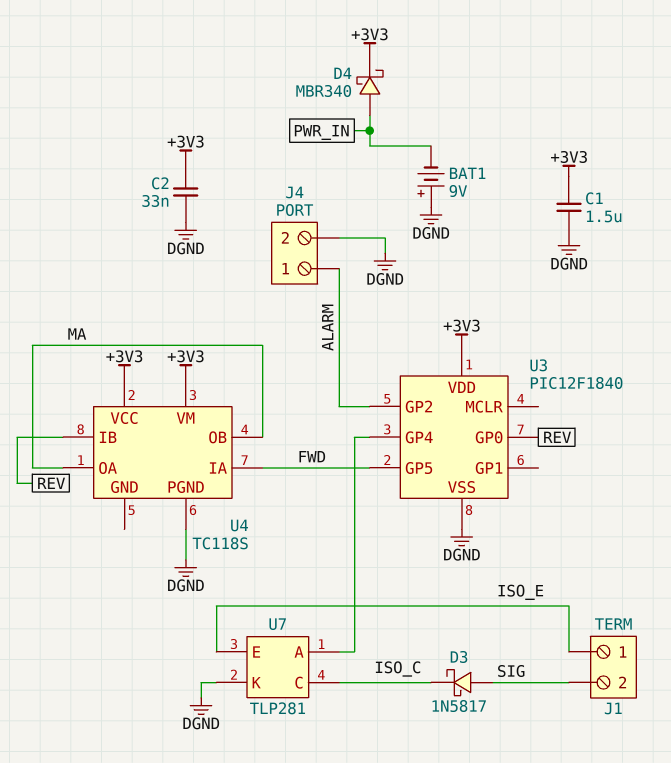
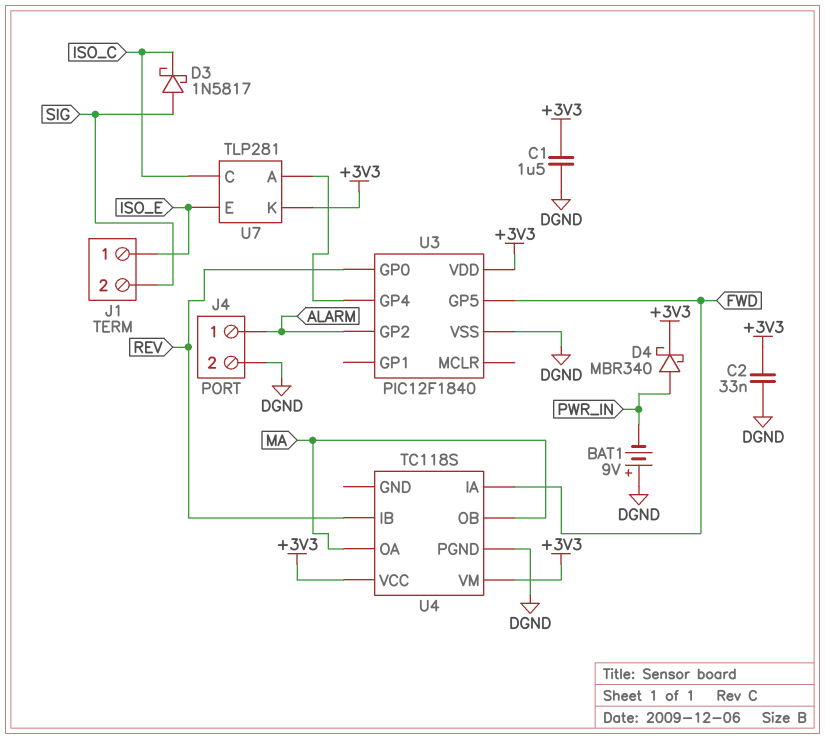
U7 pin K: DGND -> +3V3

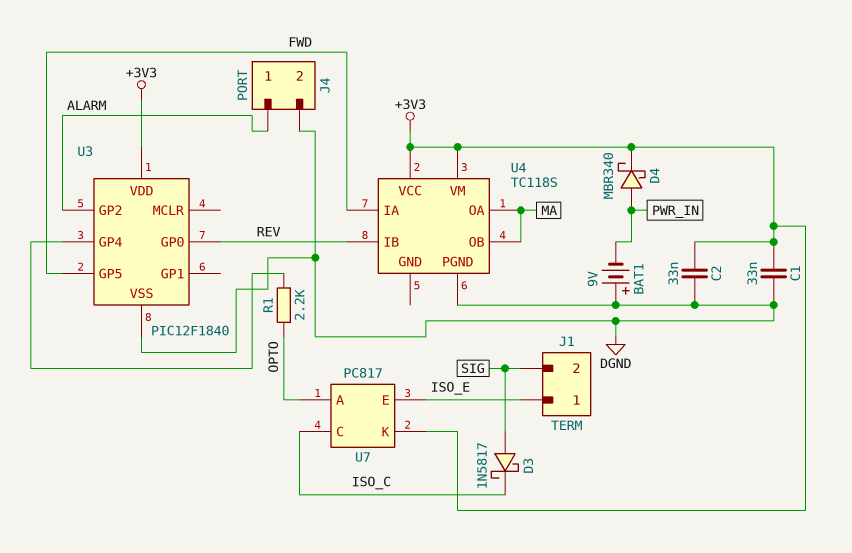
C1: 1.5uF (+3V3, DGND) -> 33nF (+3V3, DGND)
R1: none -> 2.2k (OPTO, U3/GP4)
U7: TLP281 -> PC817
U7 pin A: U3/GP4 -> OPTO

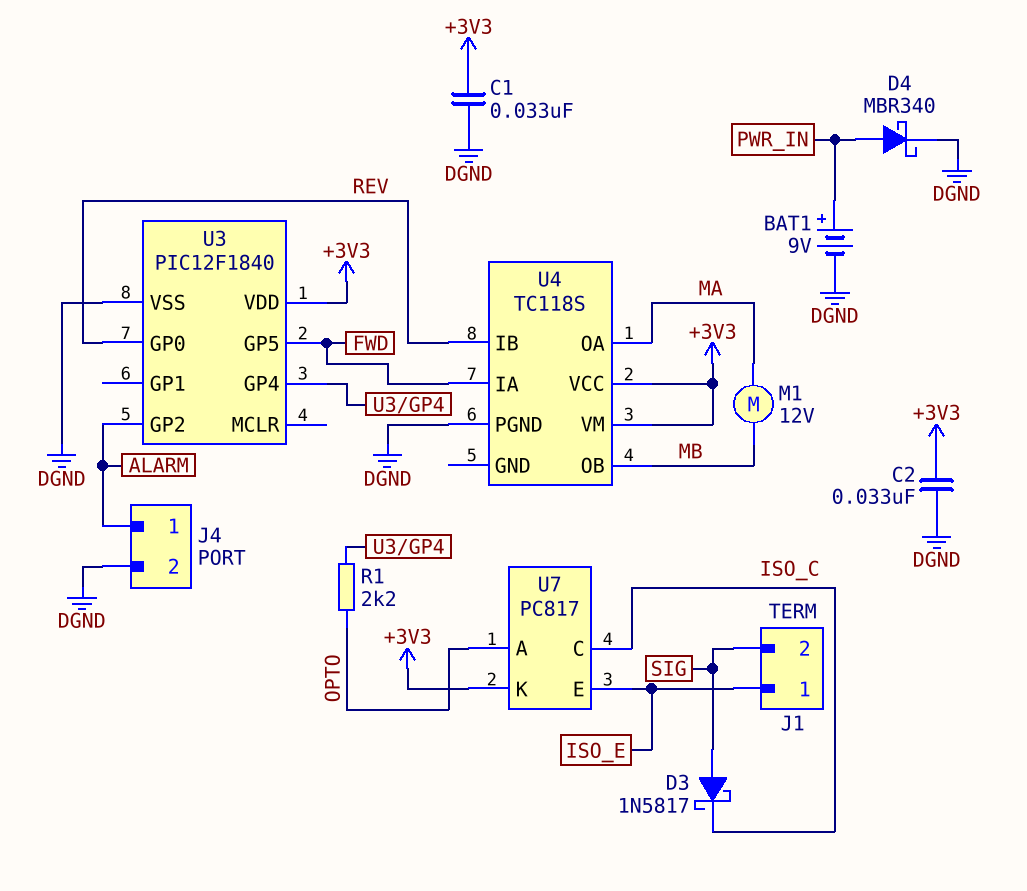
BAT1: 9V (plus DGND, minus PWR_IN) -> 9V (plus PWR_IN, minus DGND)
D4: schottky MBR340 (A PWR_IN, K +3V3) -> schottky MBR340 (A PWR_IN, K DGND)
M1: none -> motor 12V (MA, MB)
U4 pin OB: MA -> MB

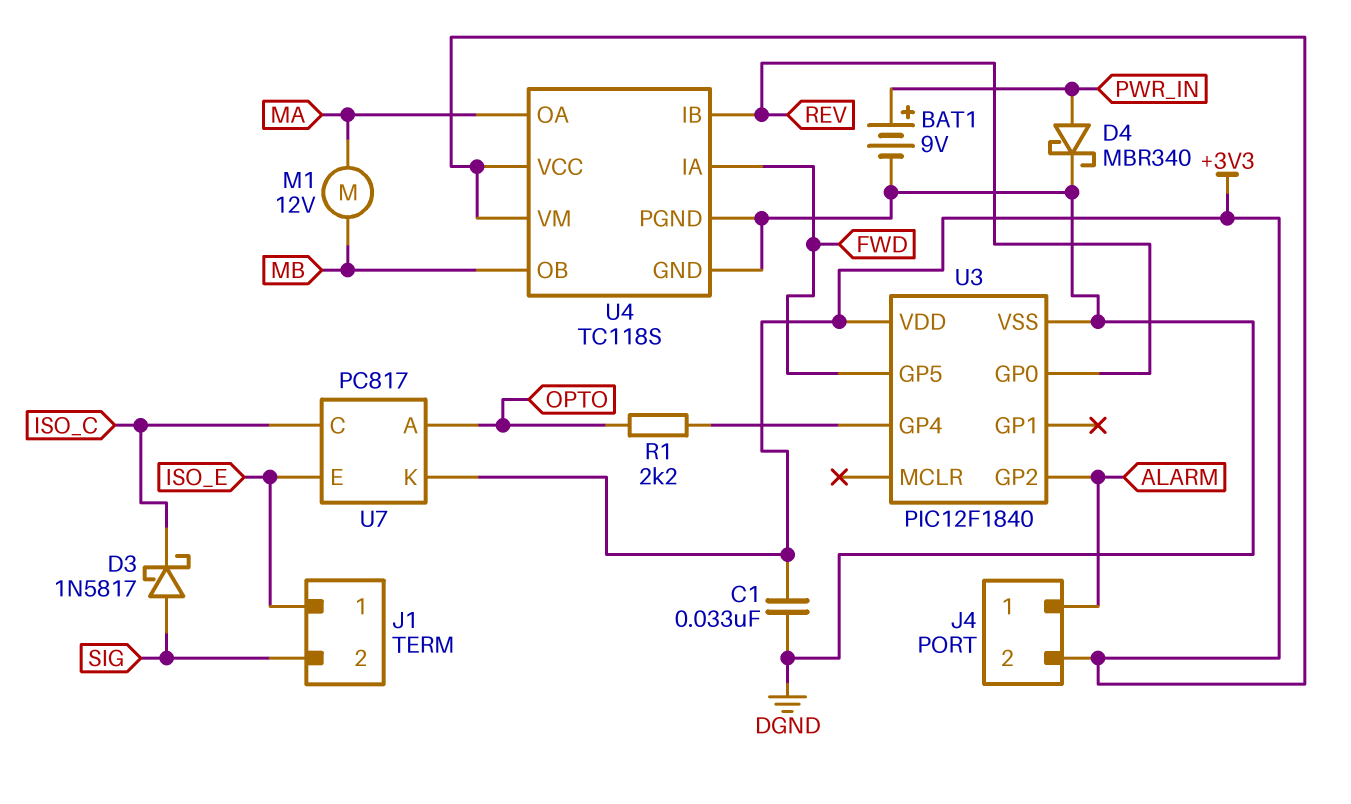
C2: 33nF (+3V3, DGND) -> none
J4 pin 2: DGND -> +3V3
U4 pin GND: none -> DGND

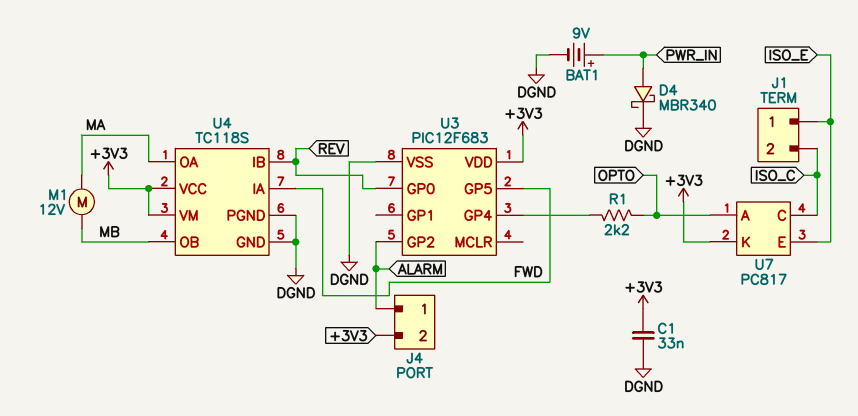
D3: schottky 1N5817 (A SIG, K ISO_C) -> none
J1 pin 2: SIG -> ISO_C
U3: PIC12F1840 -> PIC12F683

